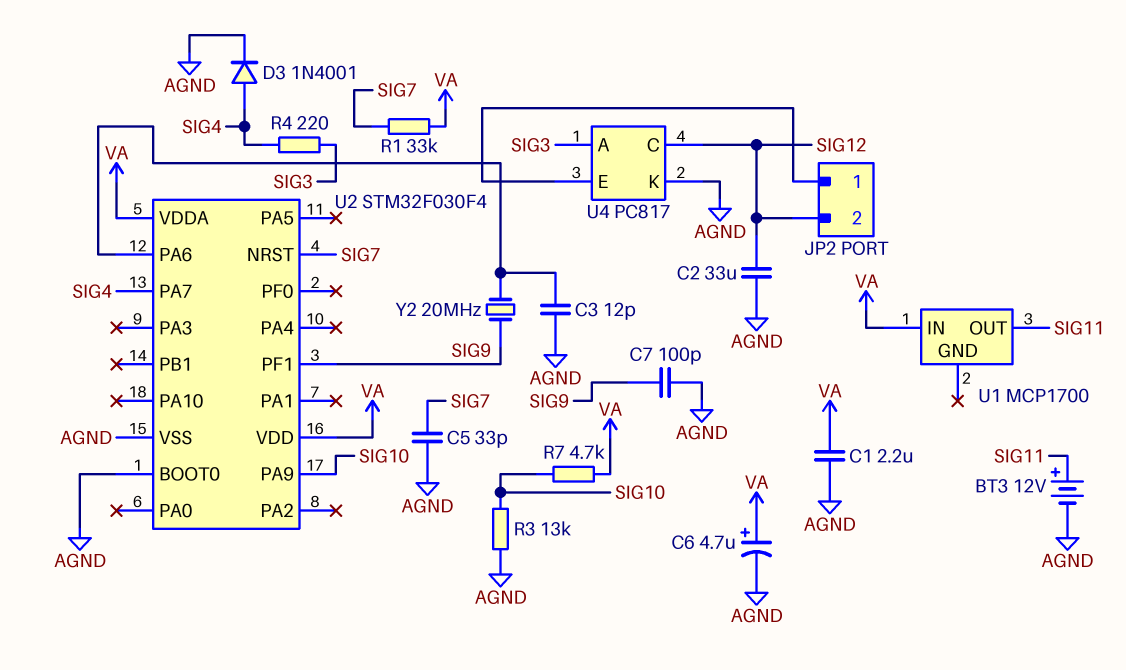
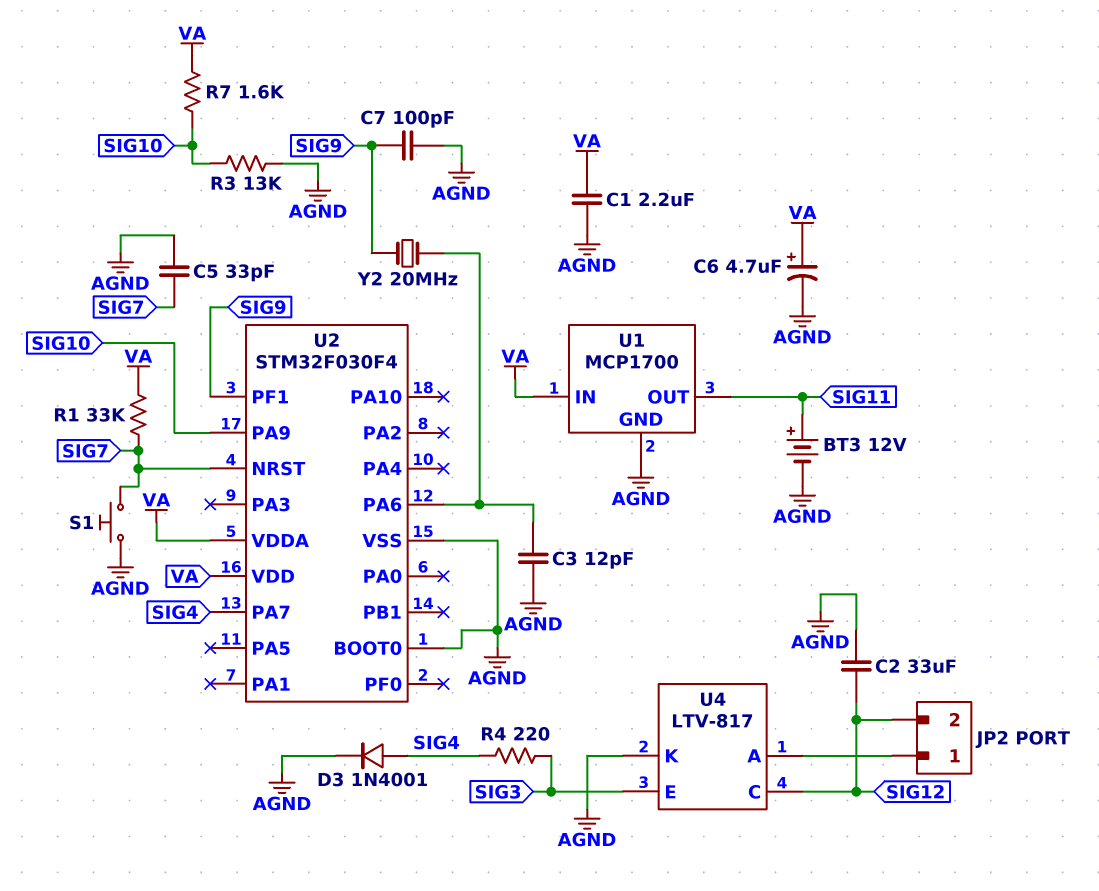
R7: 4.7k (SIG10, VA) -> 1.6k (SIG10, VA)
S1: none -> button (AGND, SIG7)
U1 pin GND: none -> AGND
U4: PC817 -> LTV-817
U4 pin A: SIG3 -> JP2/1
U4 pin E: JP2/1 -> SIG3

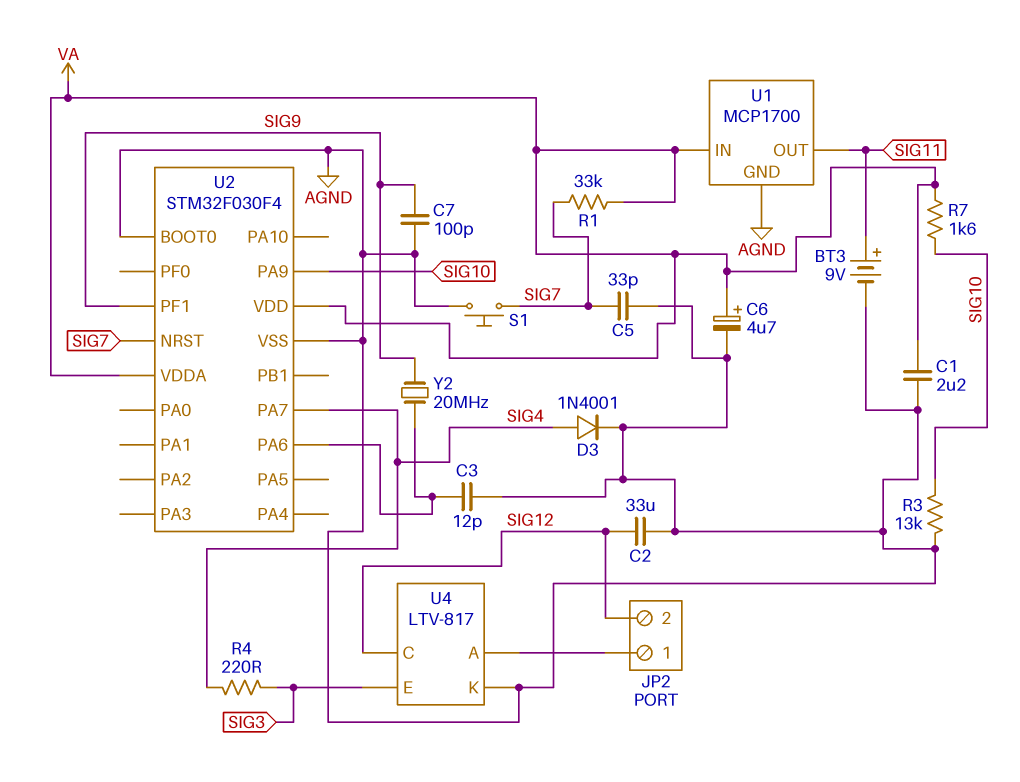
BT3: 12V (plus SIG11, minus AGND) -> 9V (plus SIG11, minus AGND)

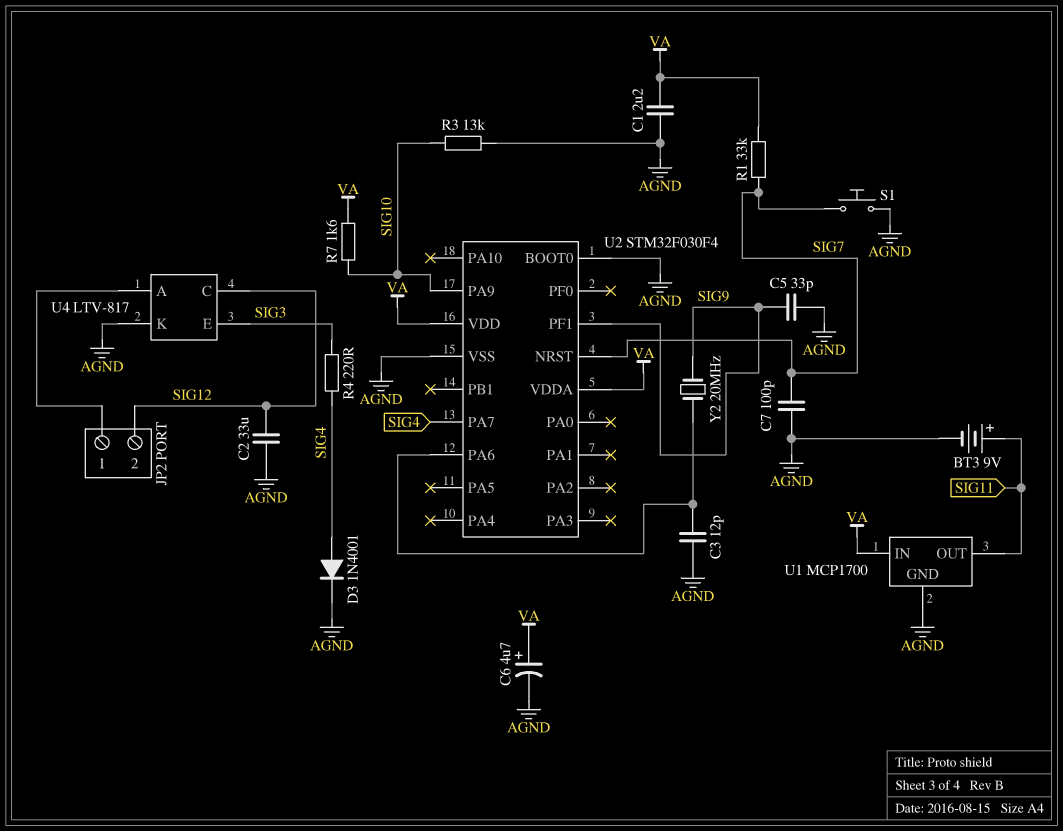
C5: 33pF (AGND, SIG7) -> 33pF (AGND, SIG9)
C7: 100pF (AGND, SIG9) -> 100pF (AGND, SIG7)

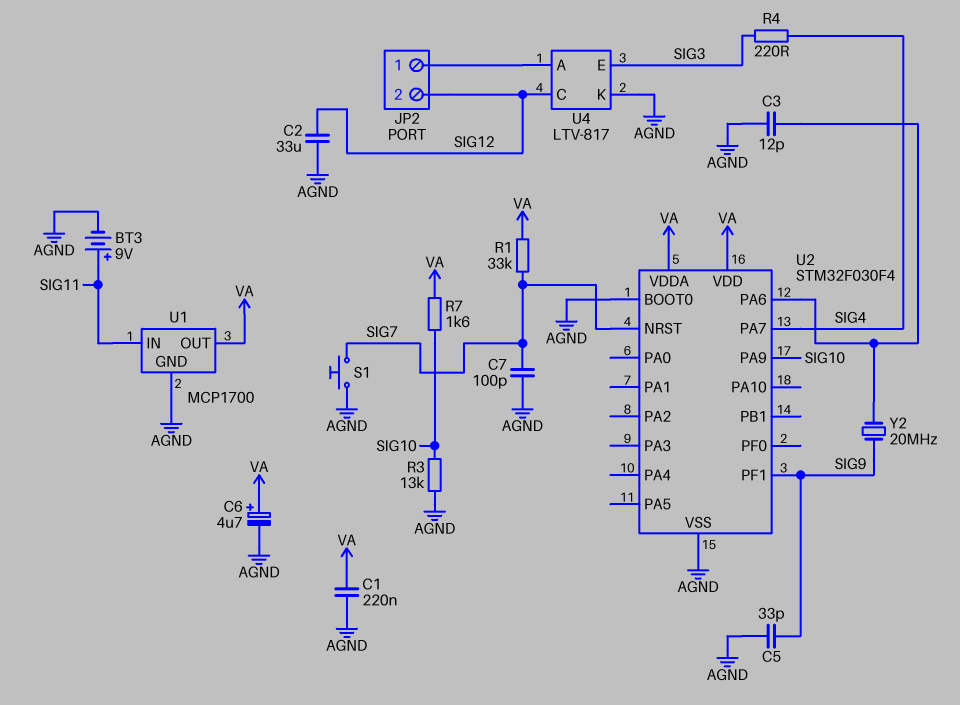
C1: 2.2uF (AGND, VA) -> 220nF (AGND, VA)
D3: diode 1N4001 (A SIG4, K AGND) -> none
U1 pin IN: VA -> SIG11
U1 pin OUT: SIG11 -> VA

